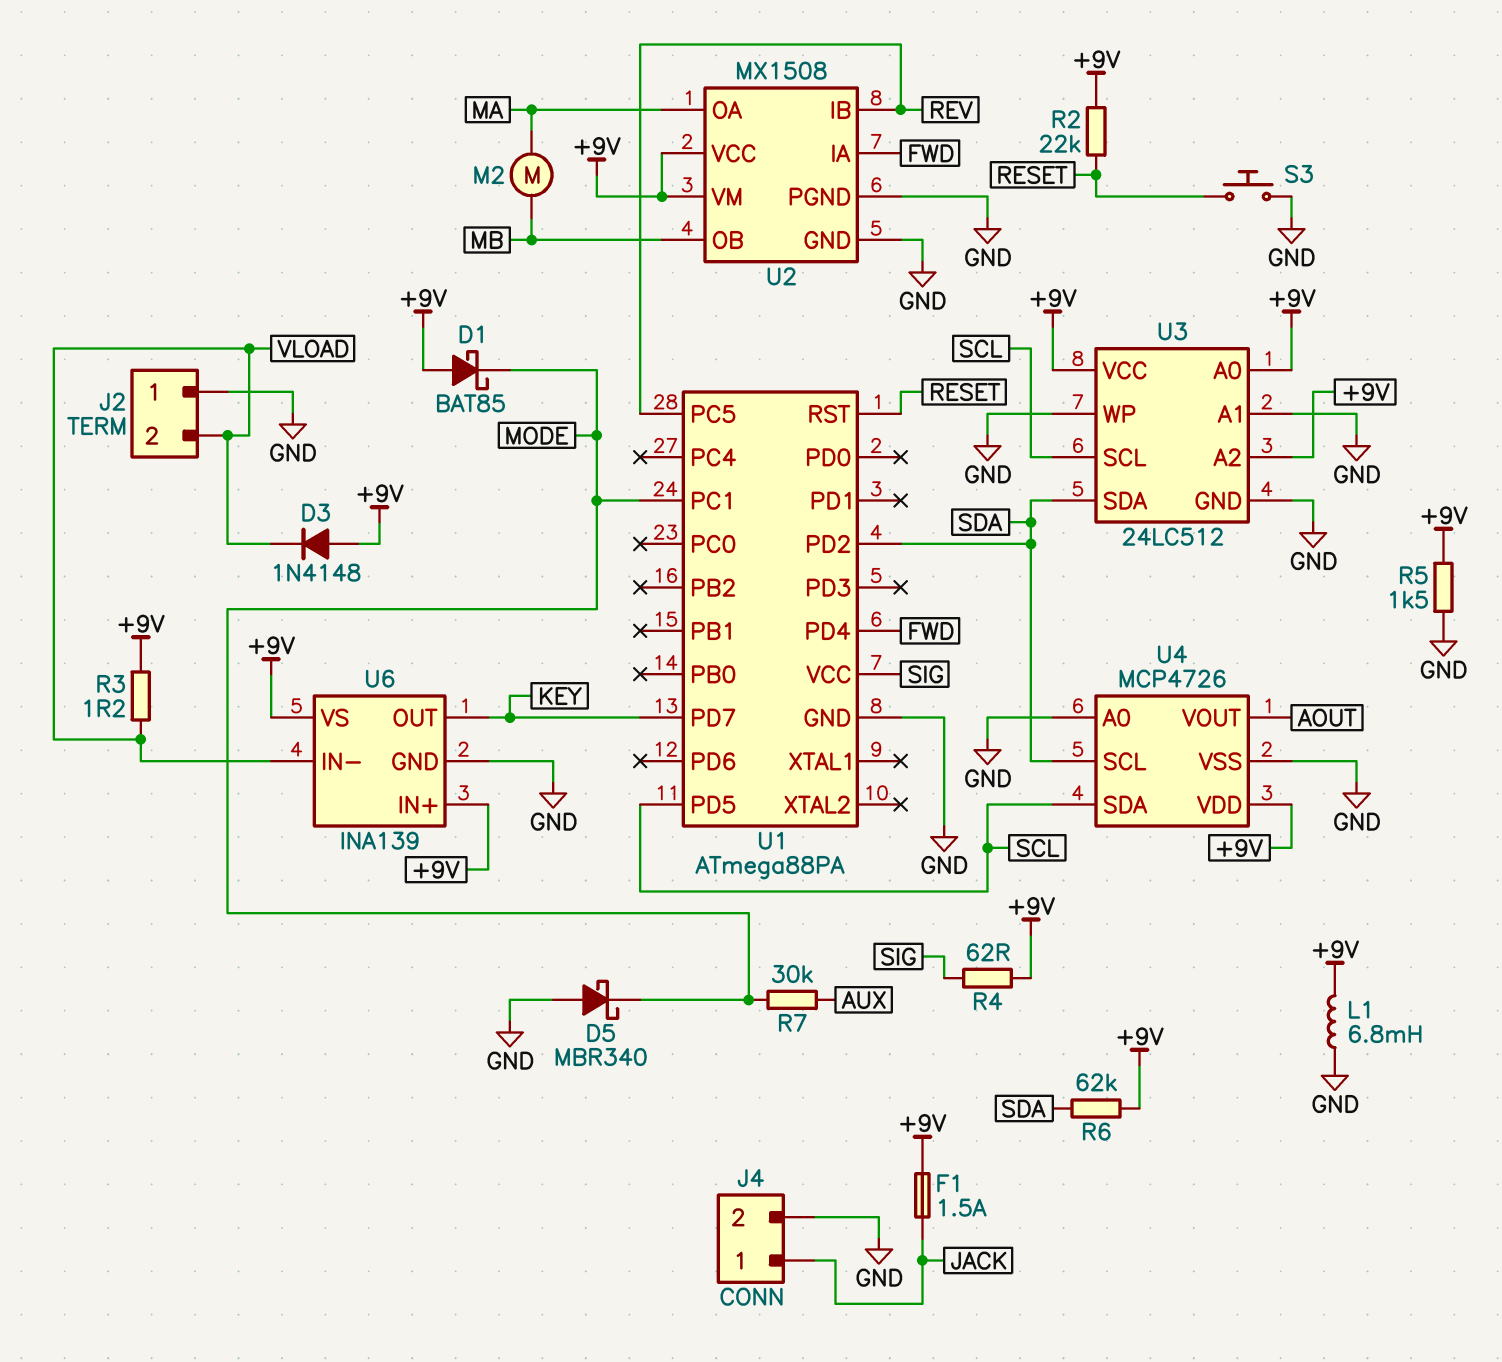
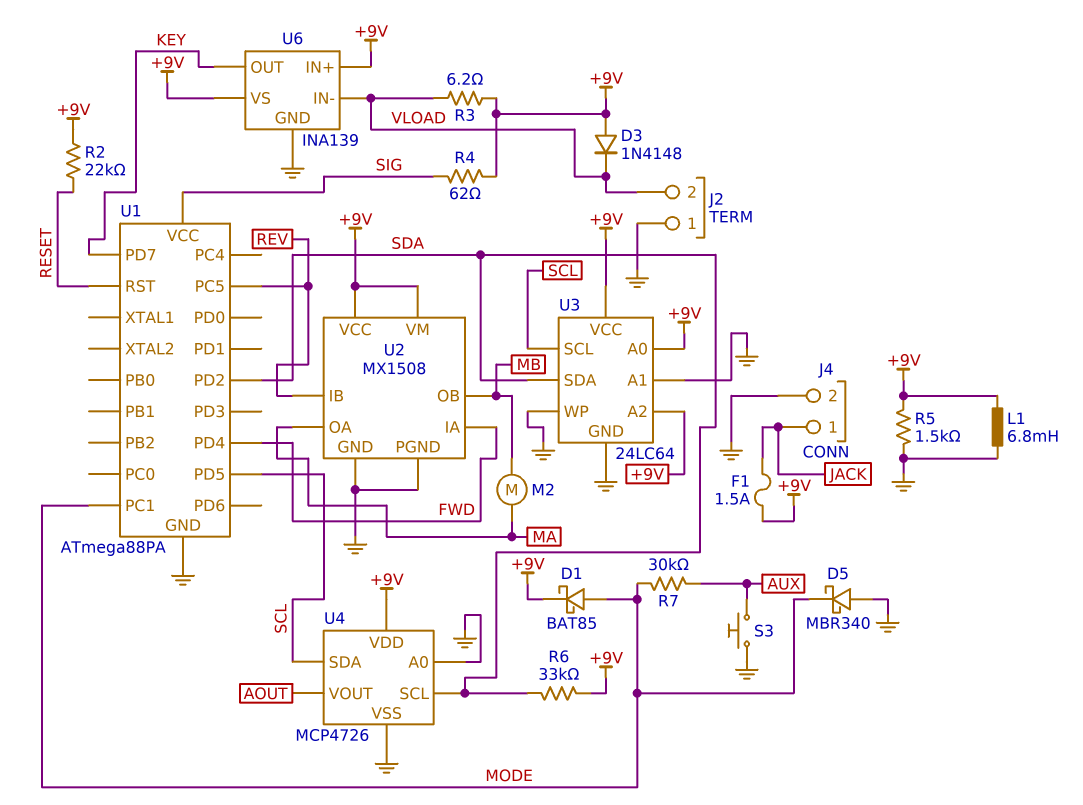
D1: schottky BAT85 (A +9V, K MODE) -> schottky BAT85 (A MODE, K +9V)
R3: 1.2 (+9V, VLOAD) -> 6.2 (+9V, VLOAD)
R6: 62k (+9V, SDA) -> 33k (+9V, SDA)
S3: button (GND, RESET) -> button (AUX, GND)
U3: 24LC512 -> 24LC64

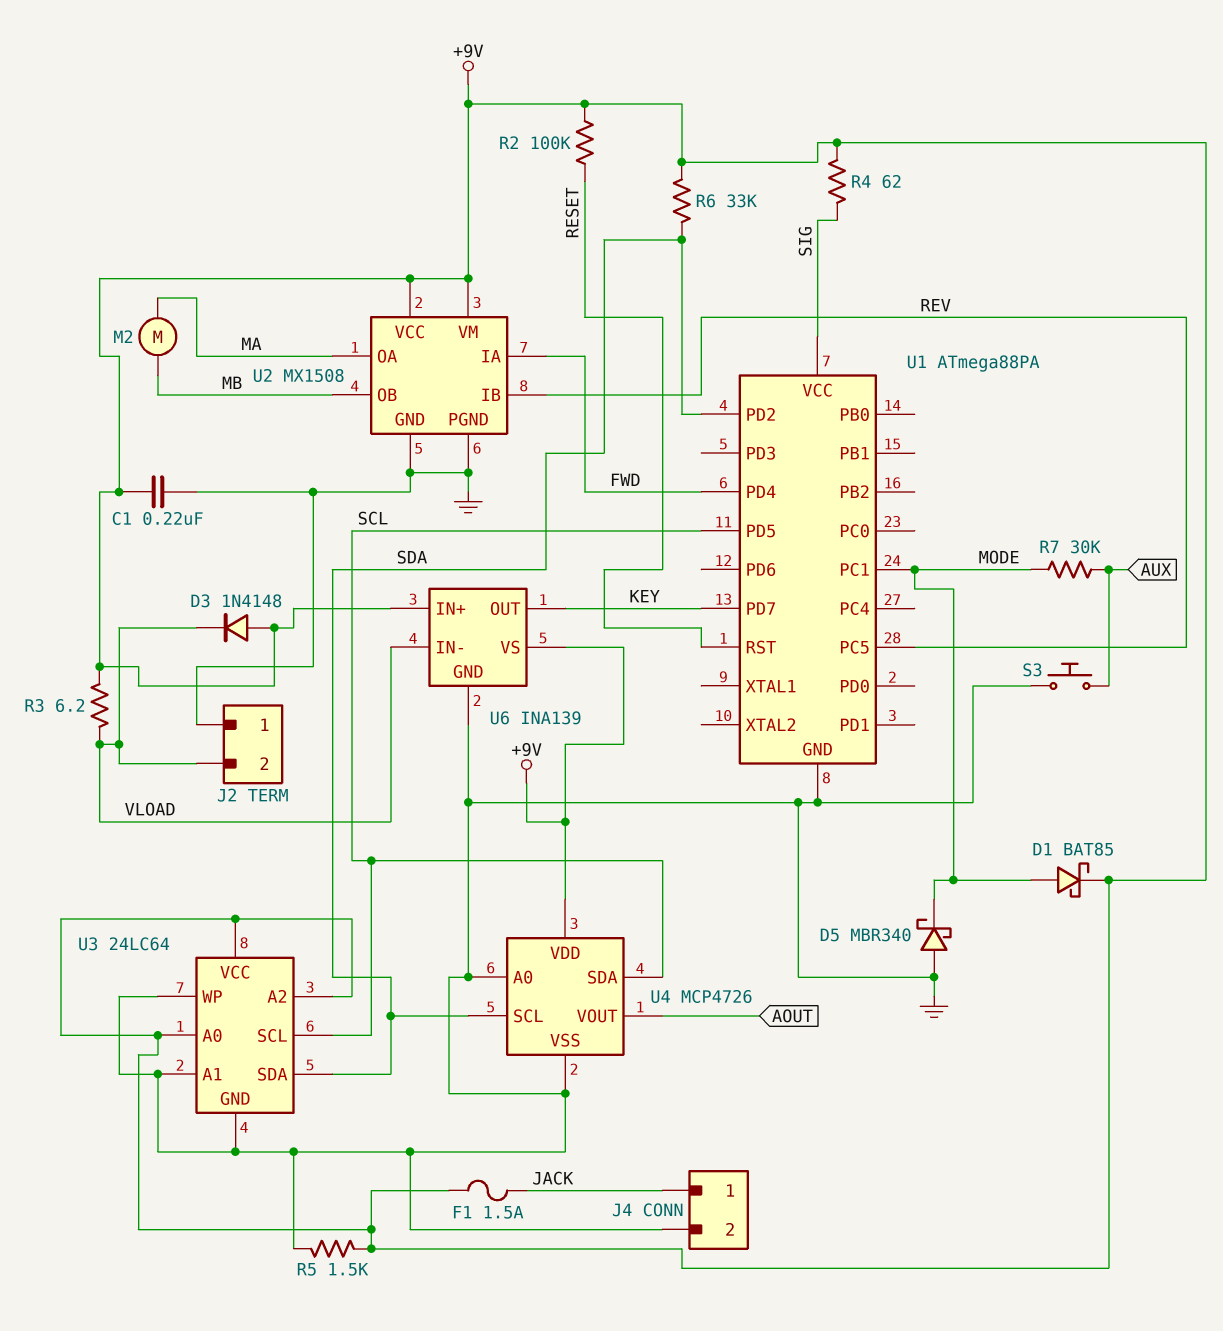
C1: none -> 220nF (+9V, GND)
L1: 6.8mH (+9V, GND) -> none
R2: 22k (+9V, RESET) -> 100k (+9V, RESET)

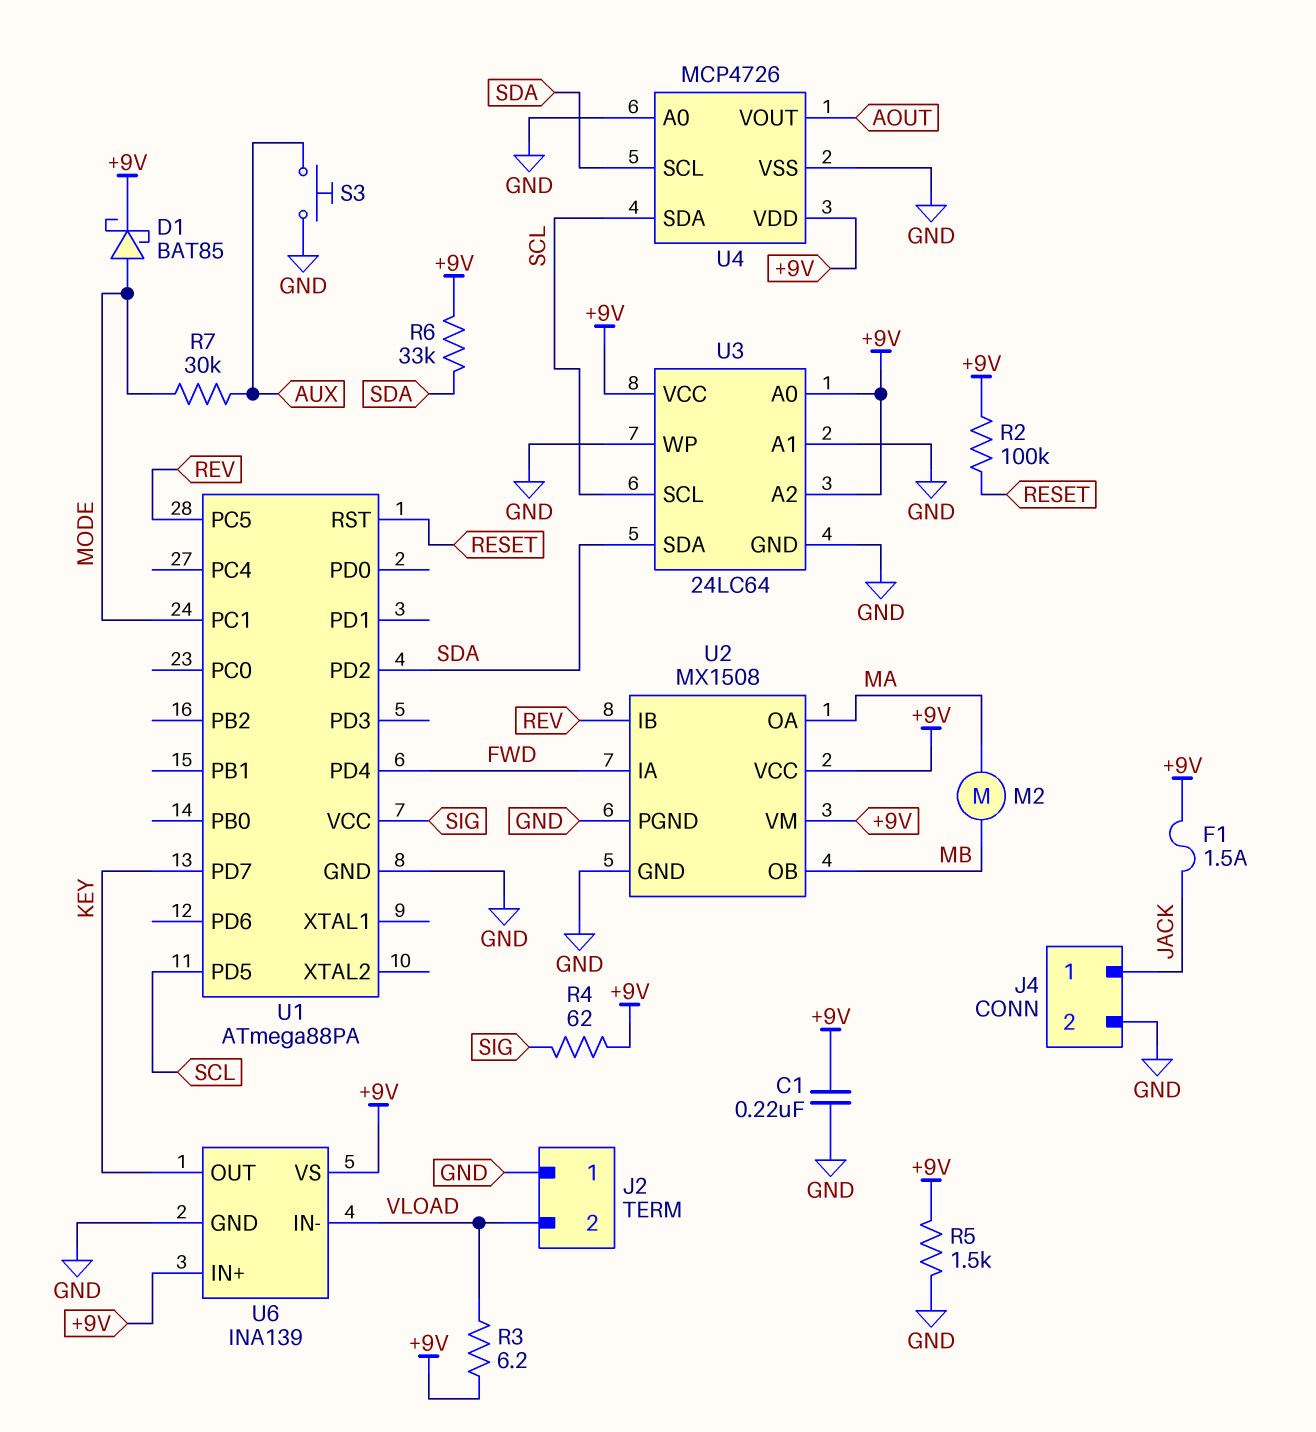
D3: diode 1N4148 (A +9V, K VLOAD) -> none
D5: schottky MBR340 (A GND, K MODE) -> none

